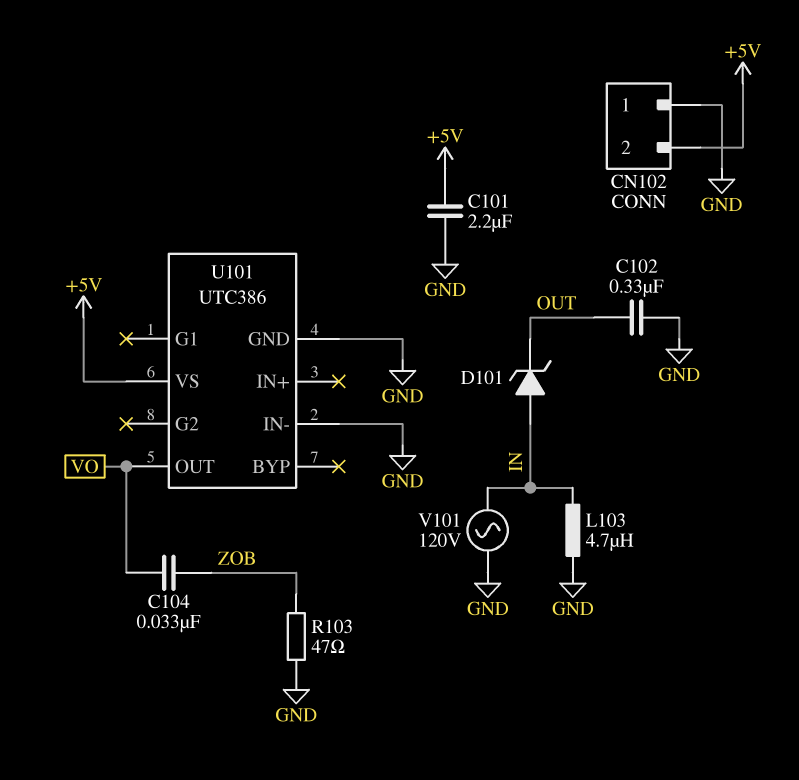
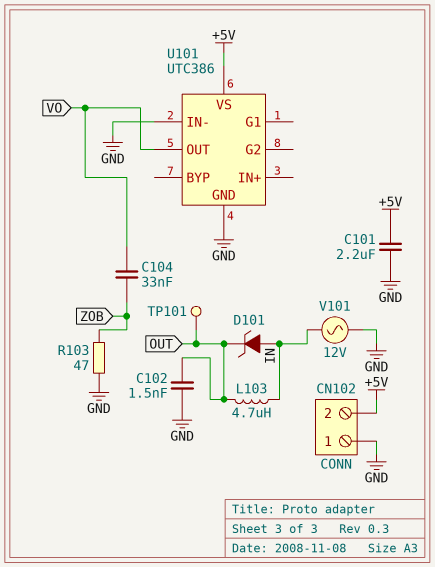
C102: 330nF (GND, OUT) -> 1.5nF (GND, OUT)
L103: 4.7uH (GND, IN) -> 4.7uH (IN, OUT)
TP101: none -> test point (OUT)
V101: AC 120V (GND, IN) -> AC 12V (GND, IN)

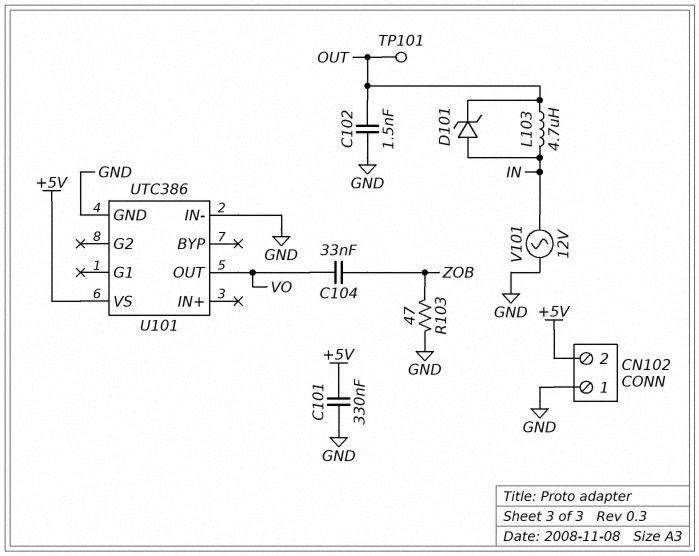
C101: 2.2uF (+5V, GND) -> 330nF (+5V, GND)

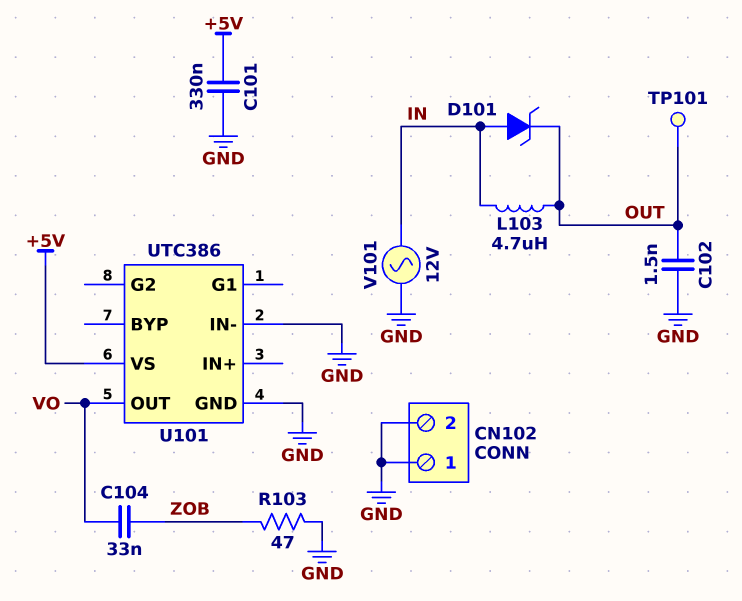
CN102 pin 2: +5V -> GND

